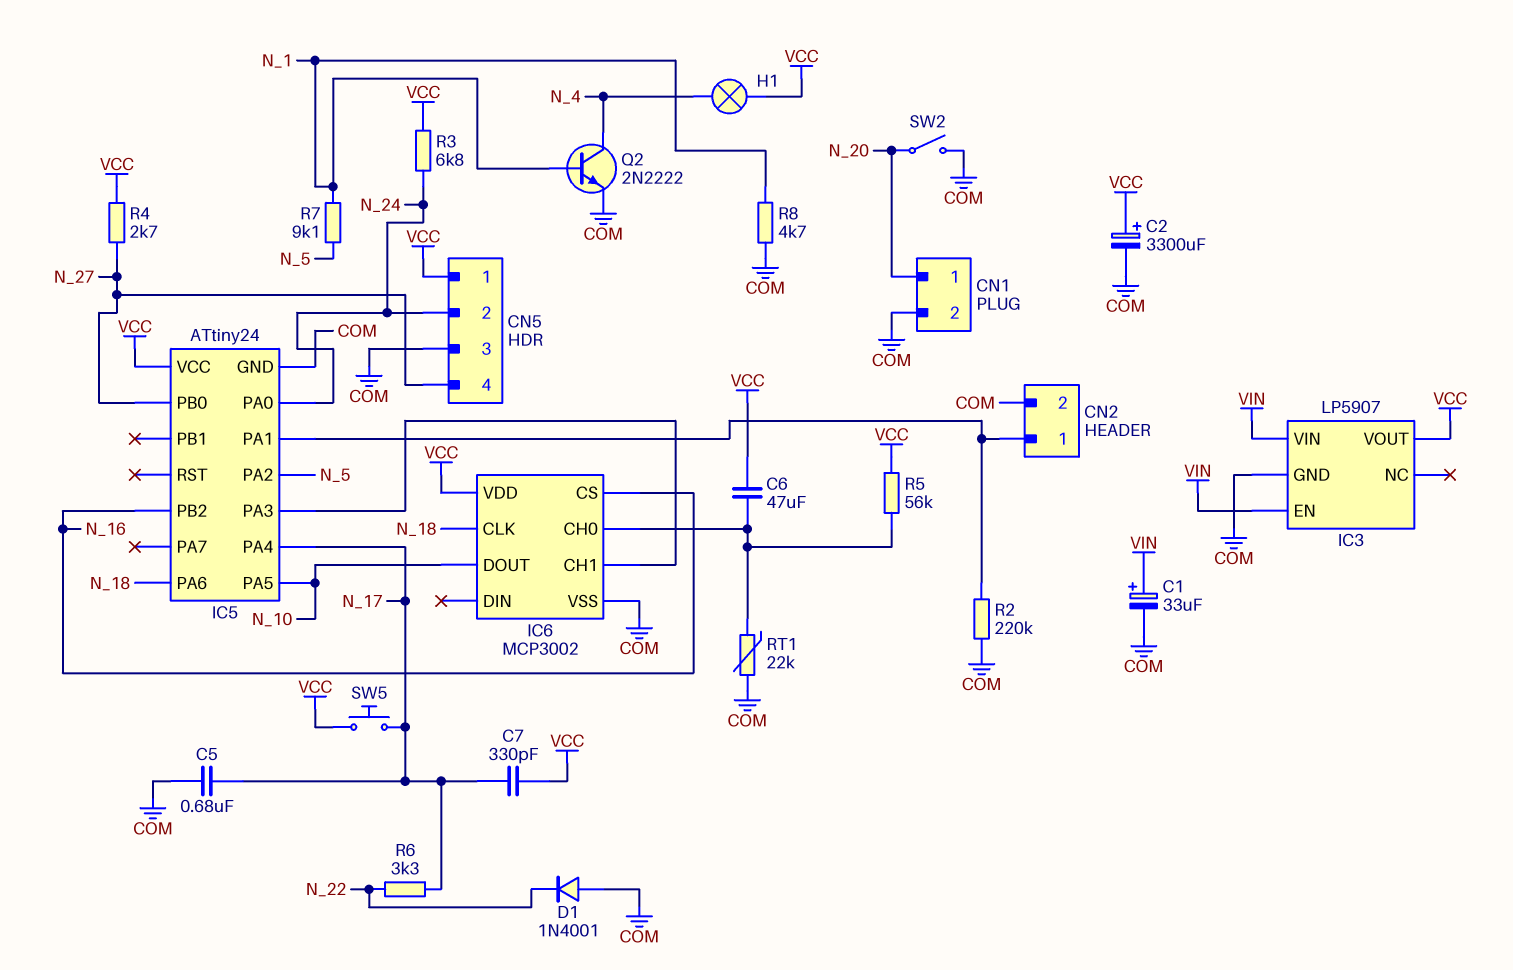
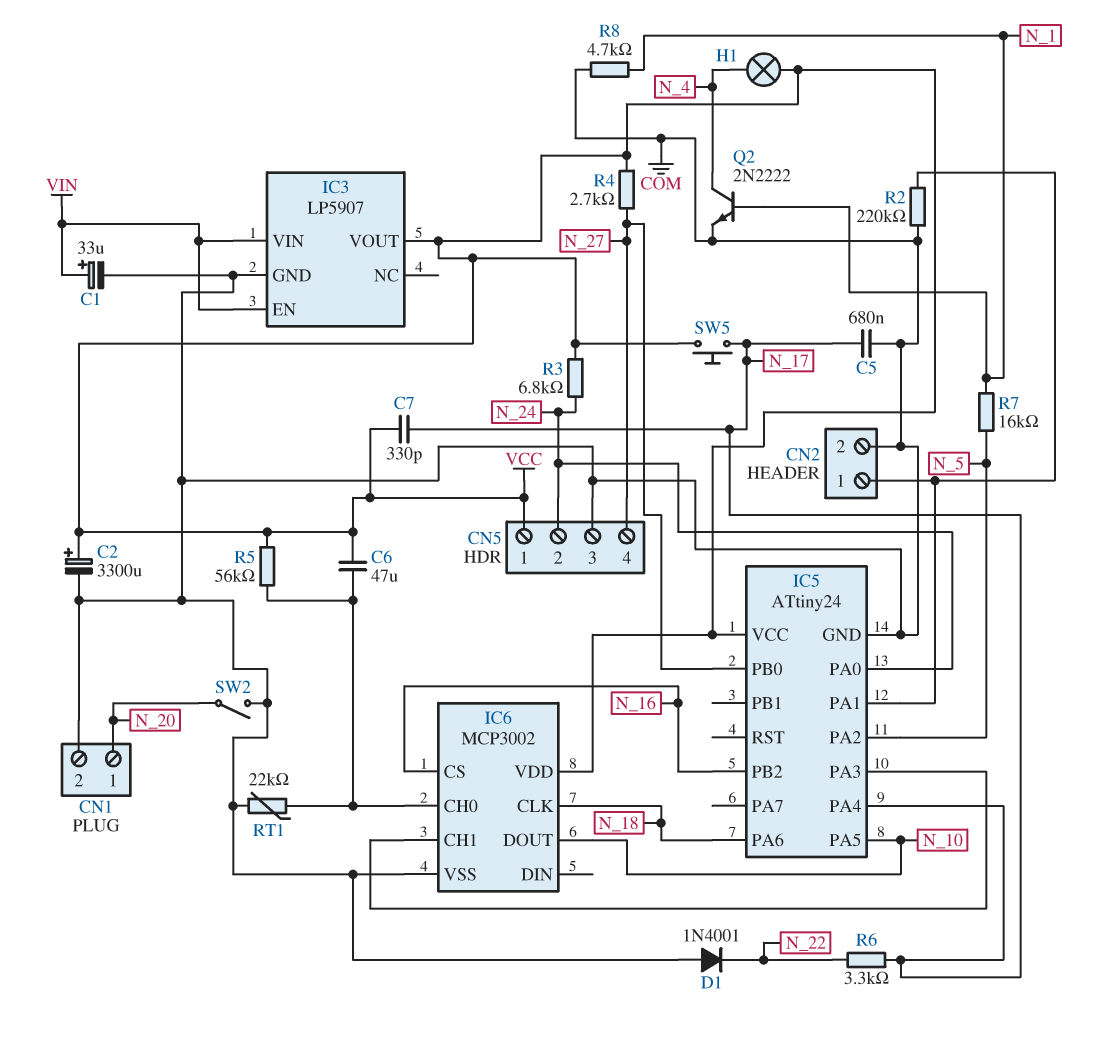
R7: 9.1k (N_1, N_5) -> 16k (N_1, N_5)

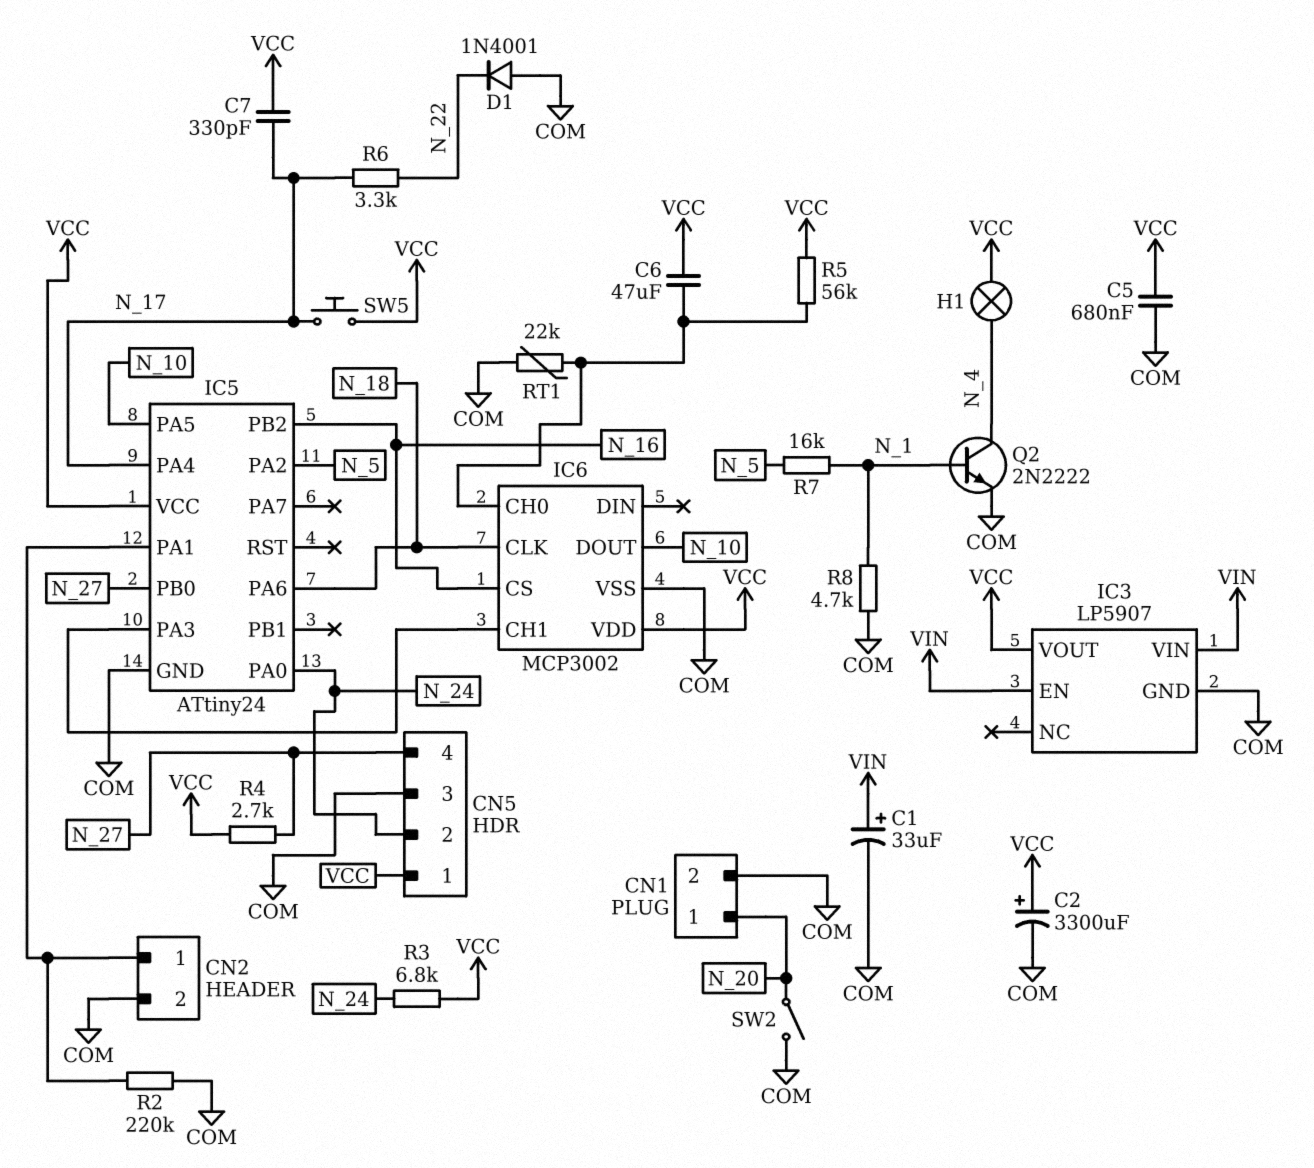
C5: 680nF (COM, N_17) -> 680nF (COM, VCC)

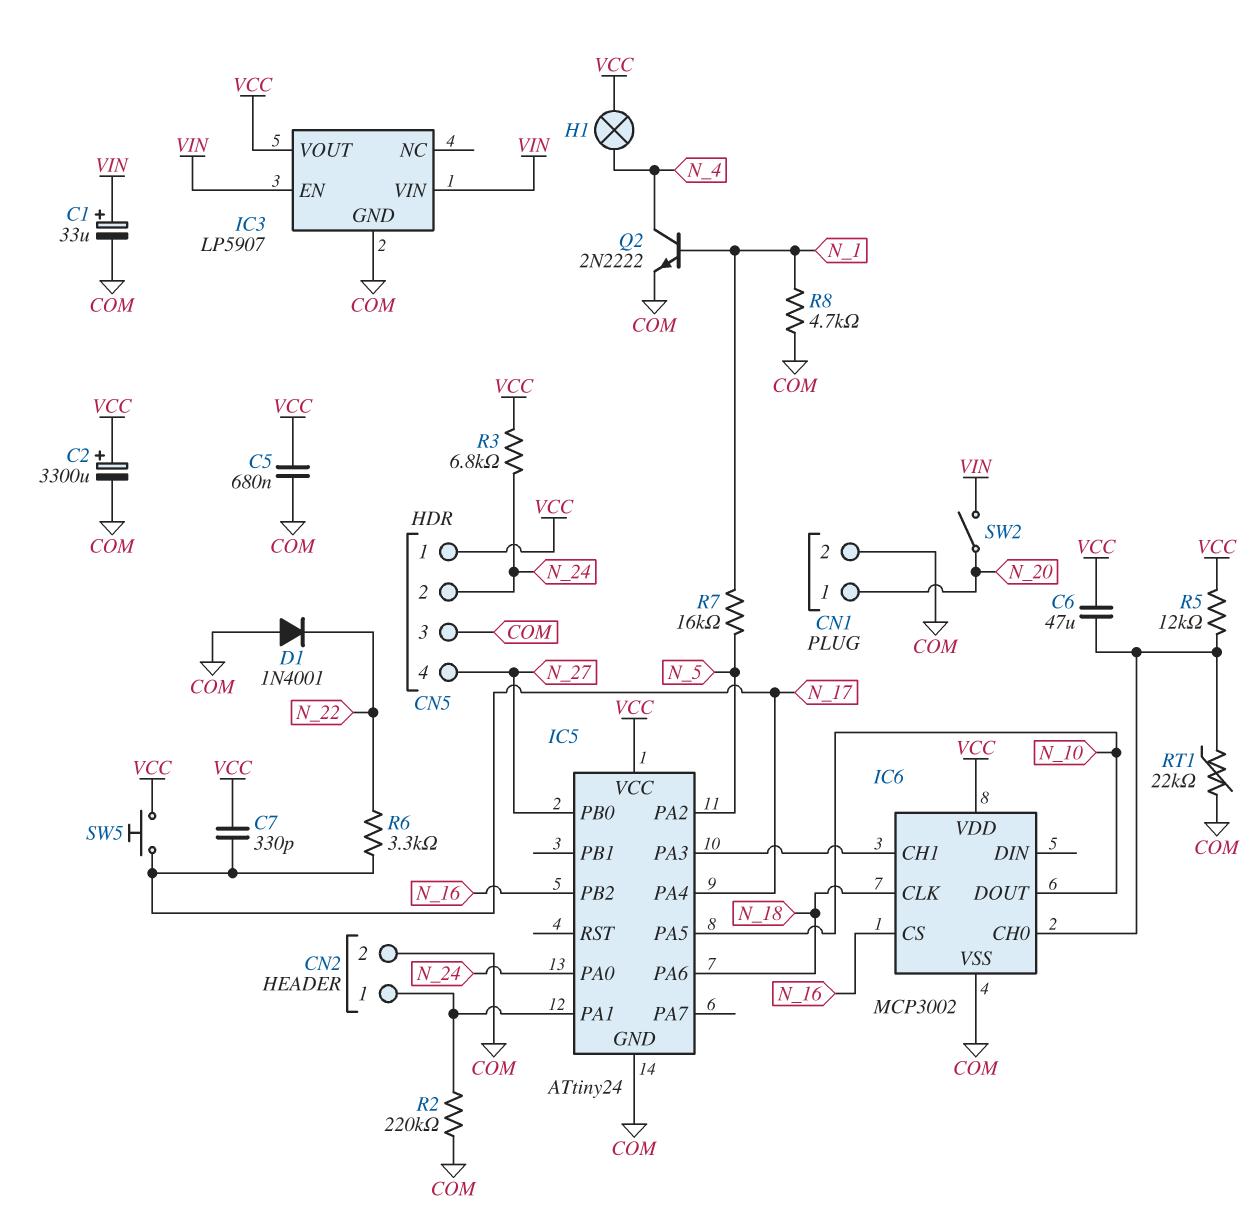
R4: 2.7k (N_27, VCC) -> none
R5: 56k (IC6/CH0, VCC) -> 12k (IC6/CH0, VCC)
SW2: switch (COM, N_20) -> switch (N_20, VIN)

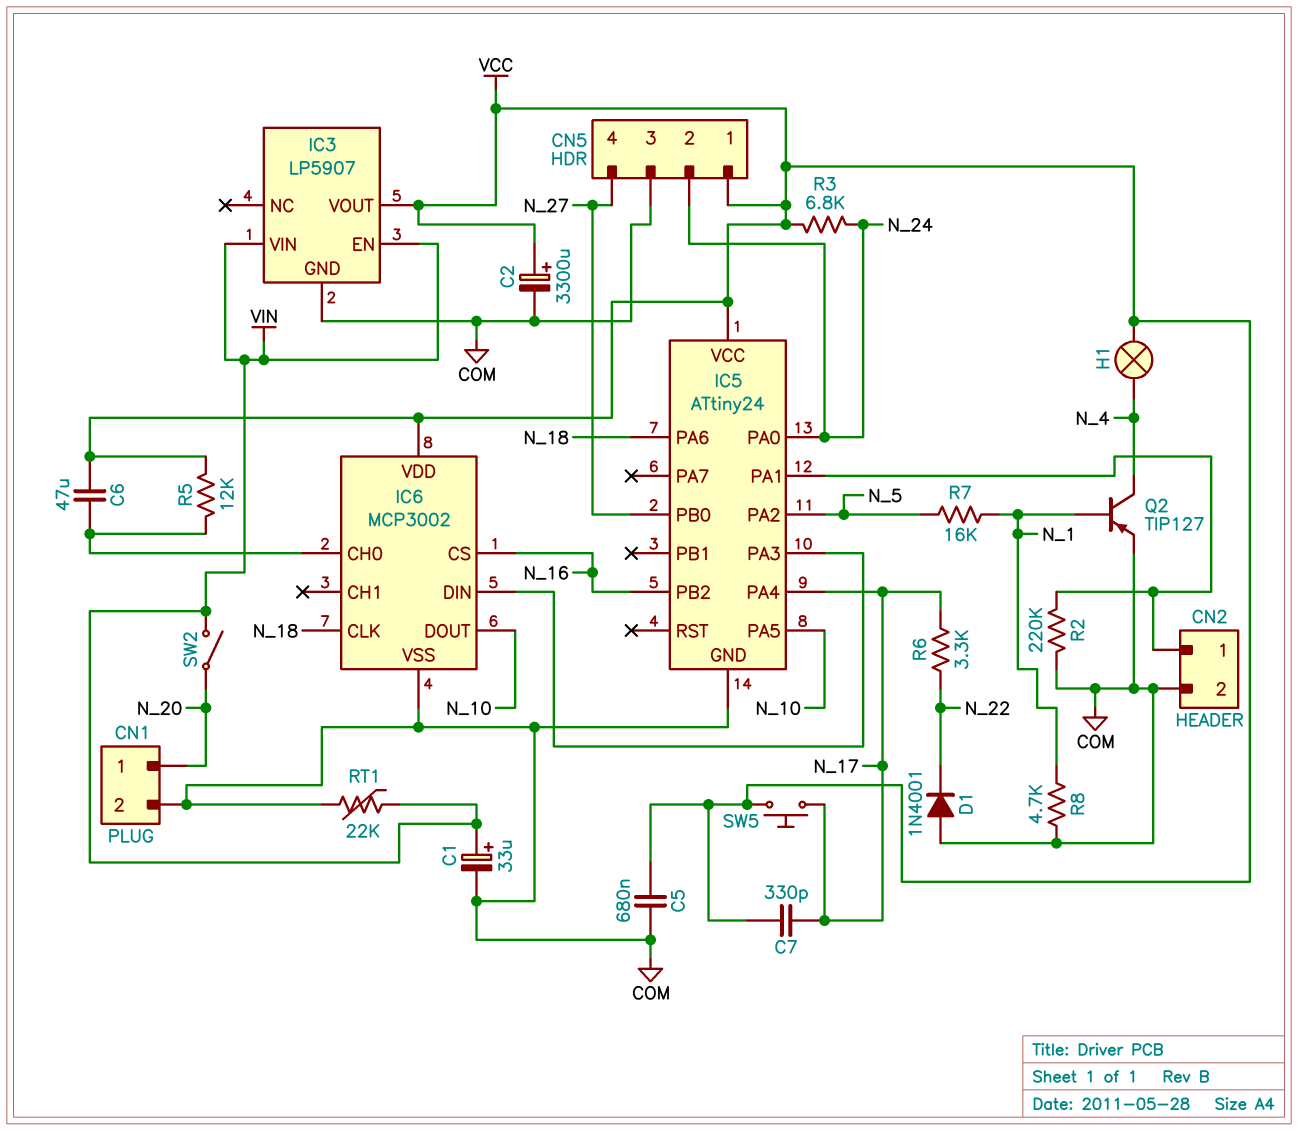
IC6 pin CH1: IC5/PA3 -> none
IC6 pin DIN: none -> IC5/PA3
Q2: NPN 2N2222 (B N_1, C N_4, E COM) -> PNP TIP127 (B N_1, C N_4, E COM)
RT1: 22k (COM, IC6/CH0) -> 22k (COM, VIN)

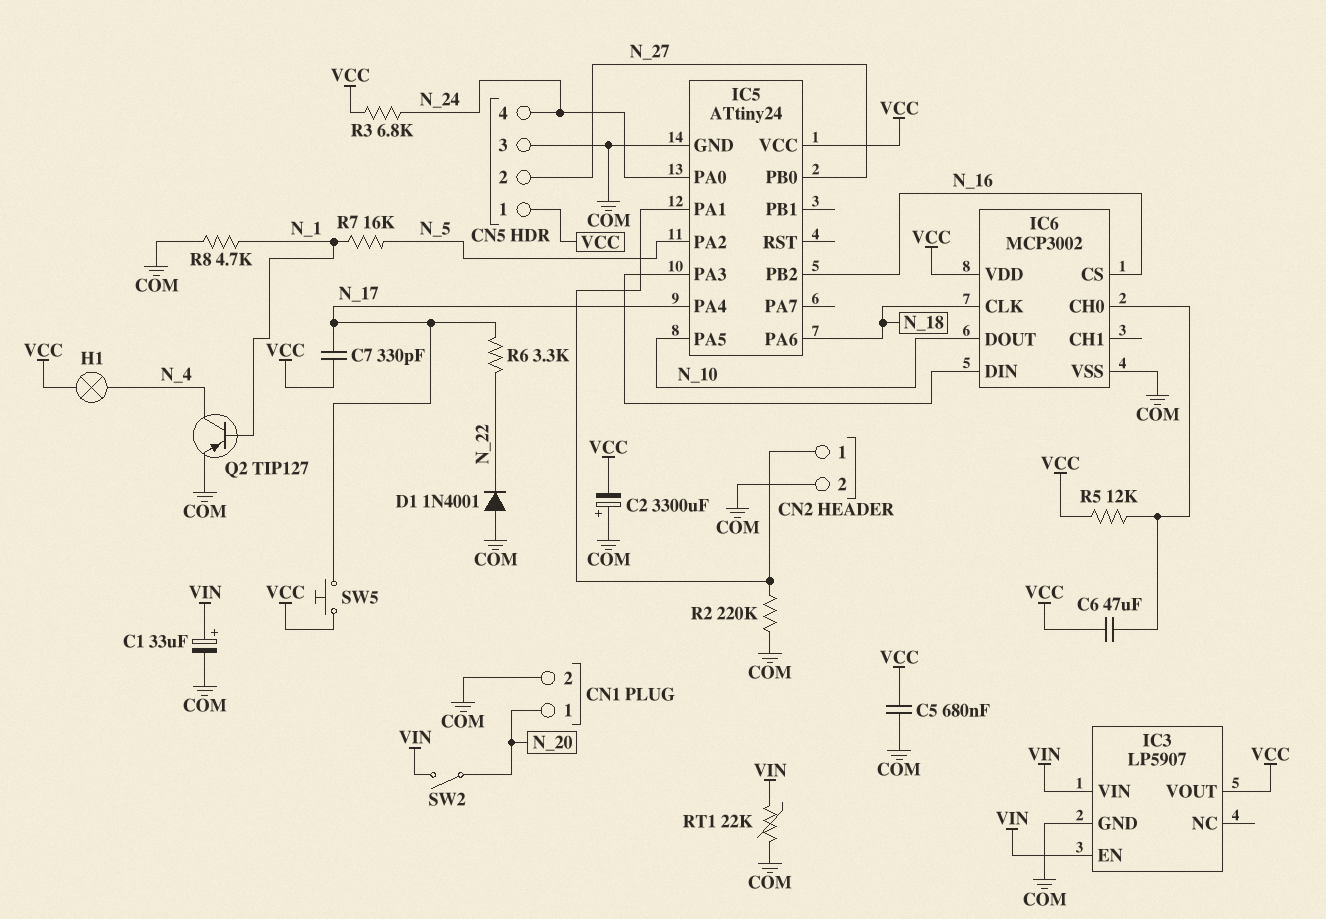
C2: 3300uF (plus VCC, minus COM) -> 3300uF (plus COM, minus VCC)
CN5 pin 2: N_24 -> N_27
CN5 pin 4: N_27 -> N_24

